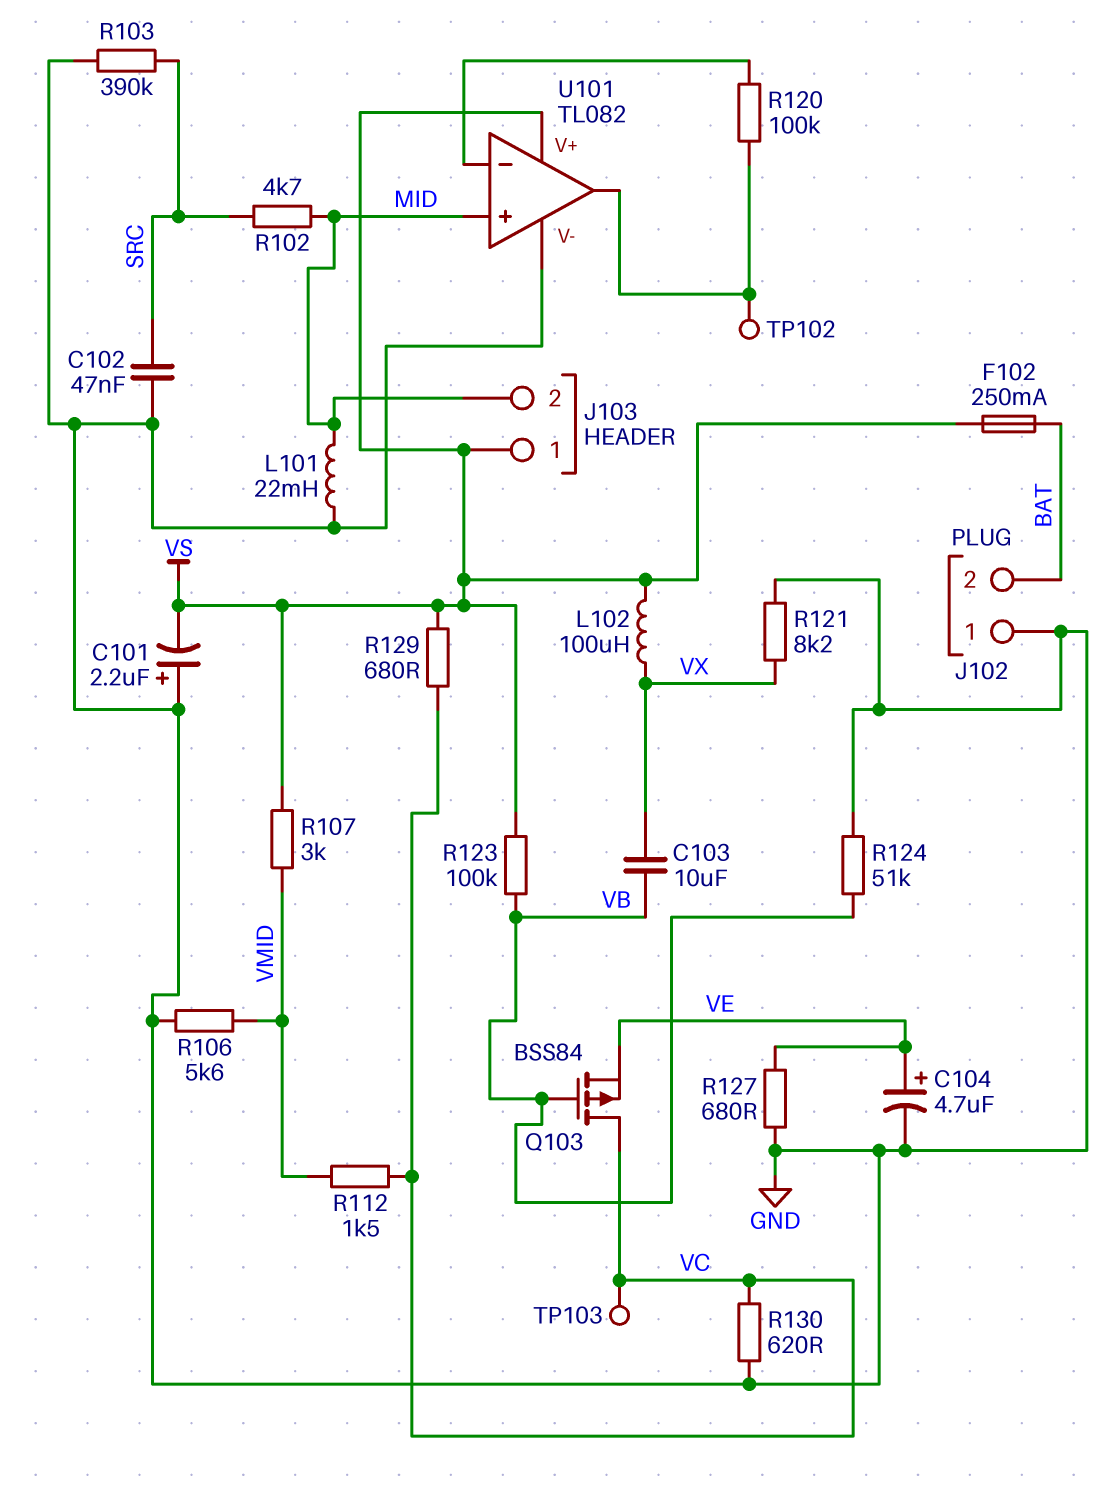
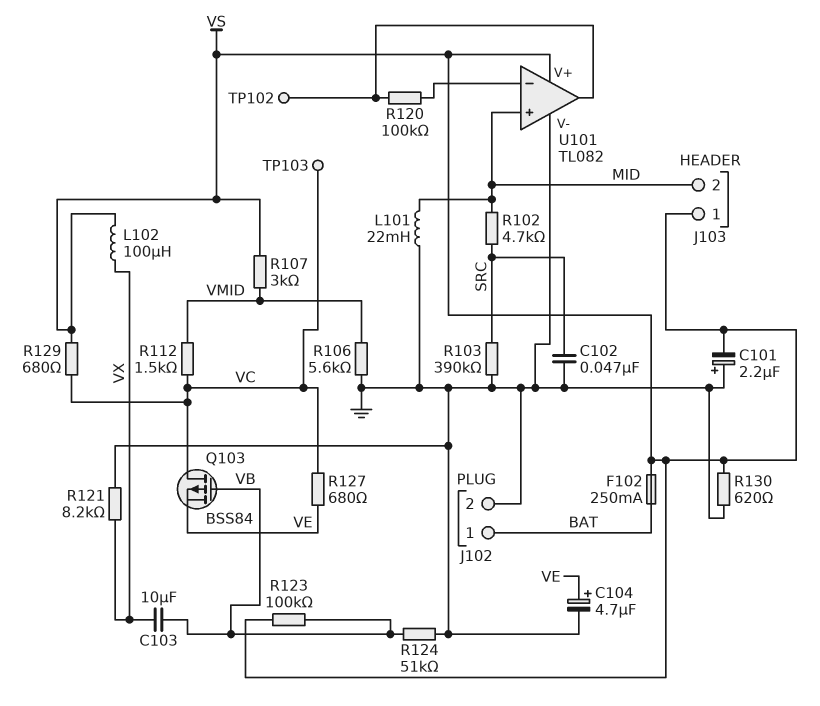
J102 pin 1: GND -> BAT
J102 pin 2: BAT -> GND
R127: 680 (GND, VE) -> 680 (VC, VE)
R130: 620 (GND, VC) -> 620 (GND, VS)

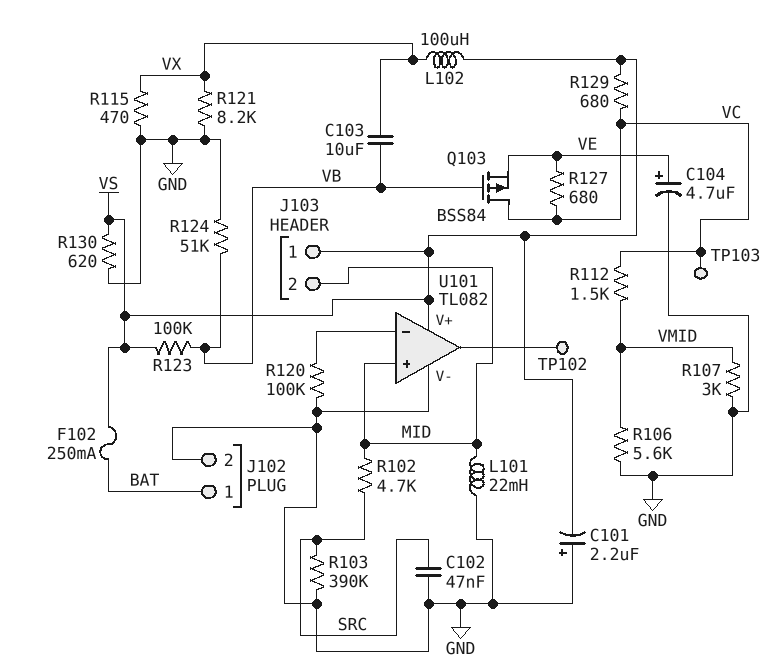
R107: 3k (VMID, VS) -> 3k (GND, VMID)
R115: none -> 470 (GND, VX)
R120: 100k (U101/in-, U101/out) -> 100k (GND, U101/in-)

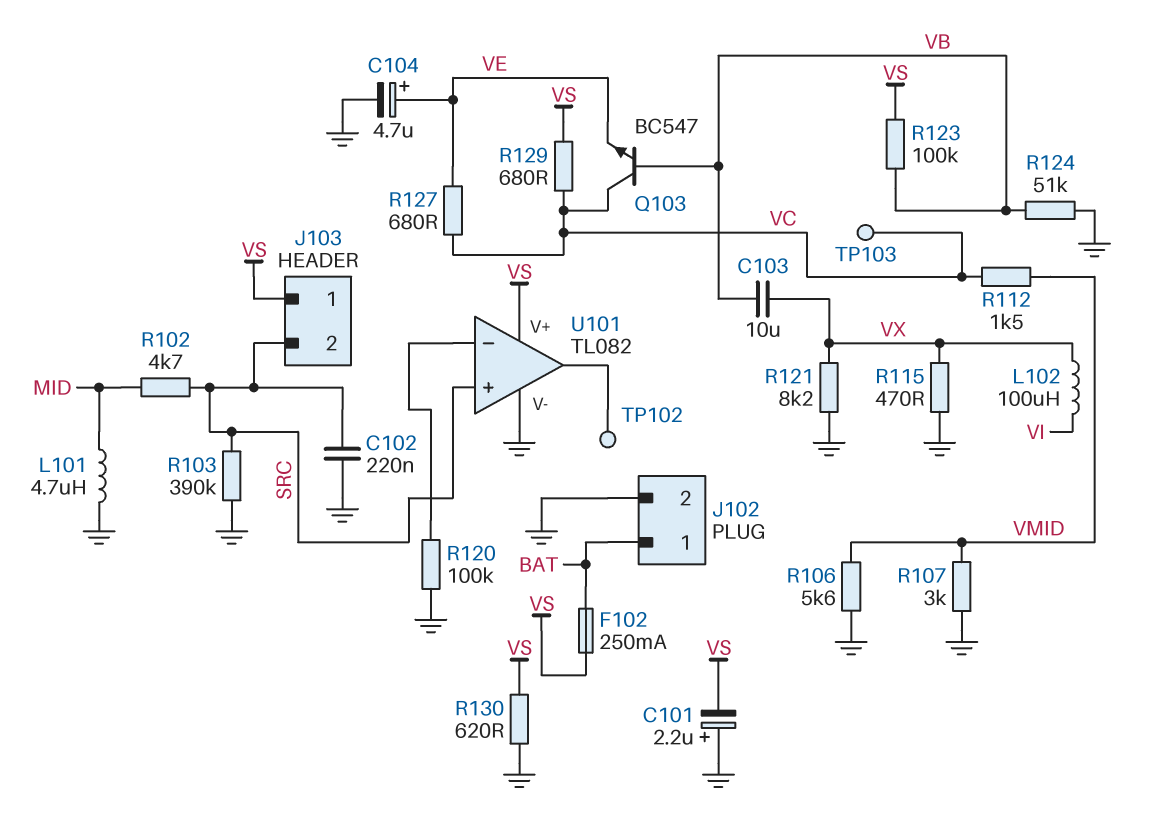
C102: 47nF (GND, SRC) -> 220nF (GND, SRC)
J103 pin 2: MID -> SRC
L101: 22mH (GND, MID) -> 4.7uH (GND, MID)
L102: 100uH (VS, VX) -> 100uH (VI, VX)
Q103: PMOS BSS84 (G VB, D VC, S VE) -> NPN BC547 (B VB, C VC, E VE)
U101 pin in+: MID -> SRC

